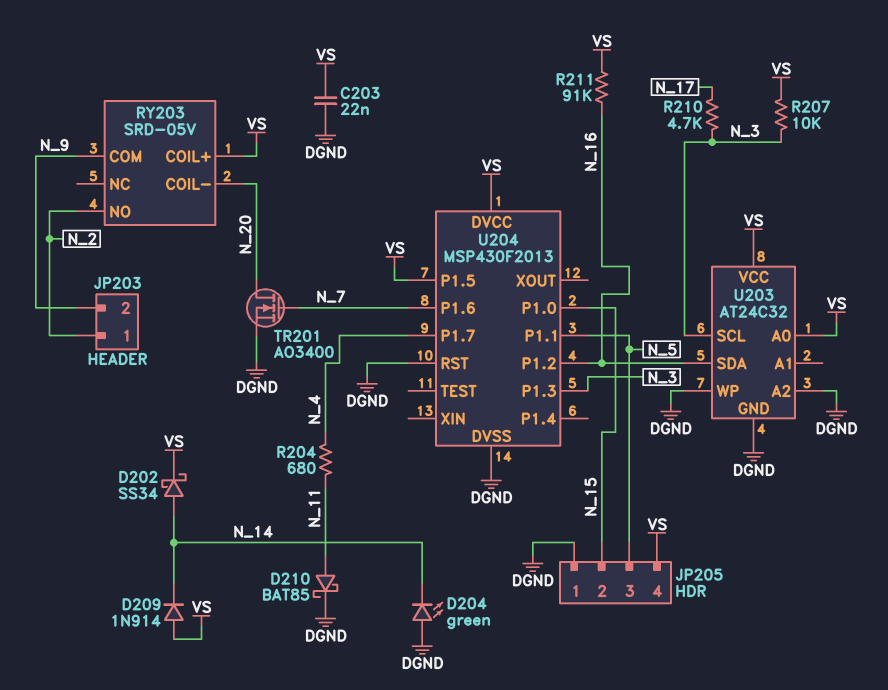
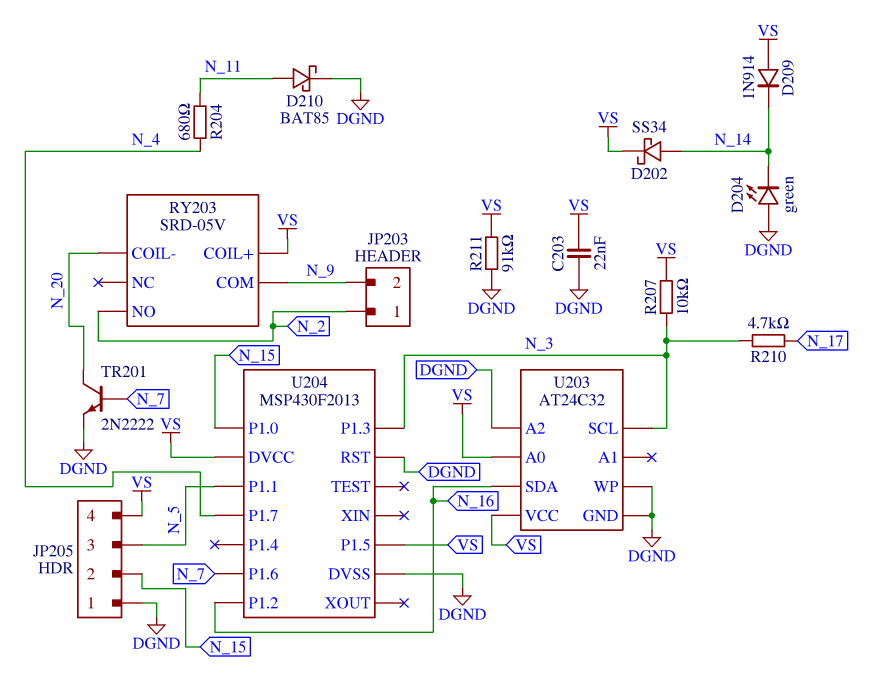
R211: 91k (N_16, VS) -> 91k (DGND, VS)
TR201: NMOS AO3400 (G N_7, D N_20, S DGND) -> NPN 2N2222 (B N_7, C N_20, E DGND)

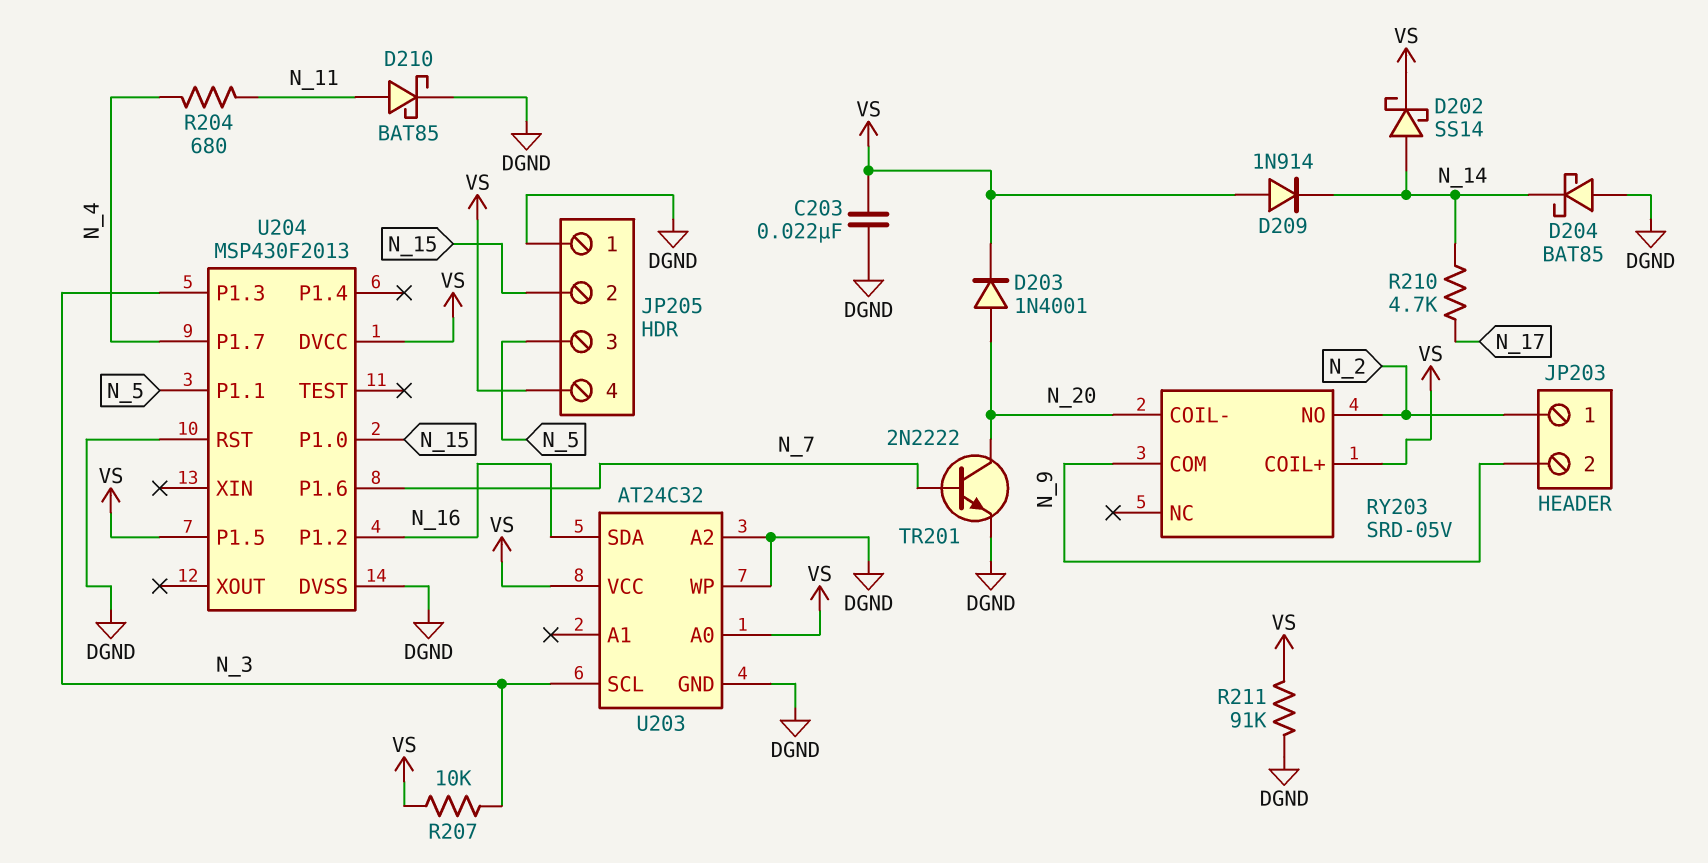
D202: schottky SS34 (A N_14, K VS) -> schottky SS14 (A N_14, K VS)
D203: none -> diode 1N4001 (A N_20, K VS)
D204: LED green (A DGND, K N_14) -> schottky BAT85 (A DGND, K N_14)
R210: 4.7k (N_3, N_17) -> 4.7k (N_14, N_17)

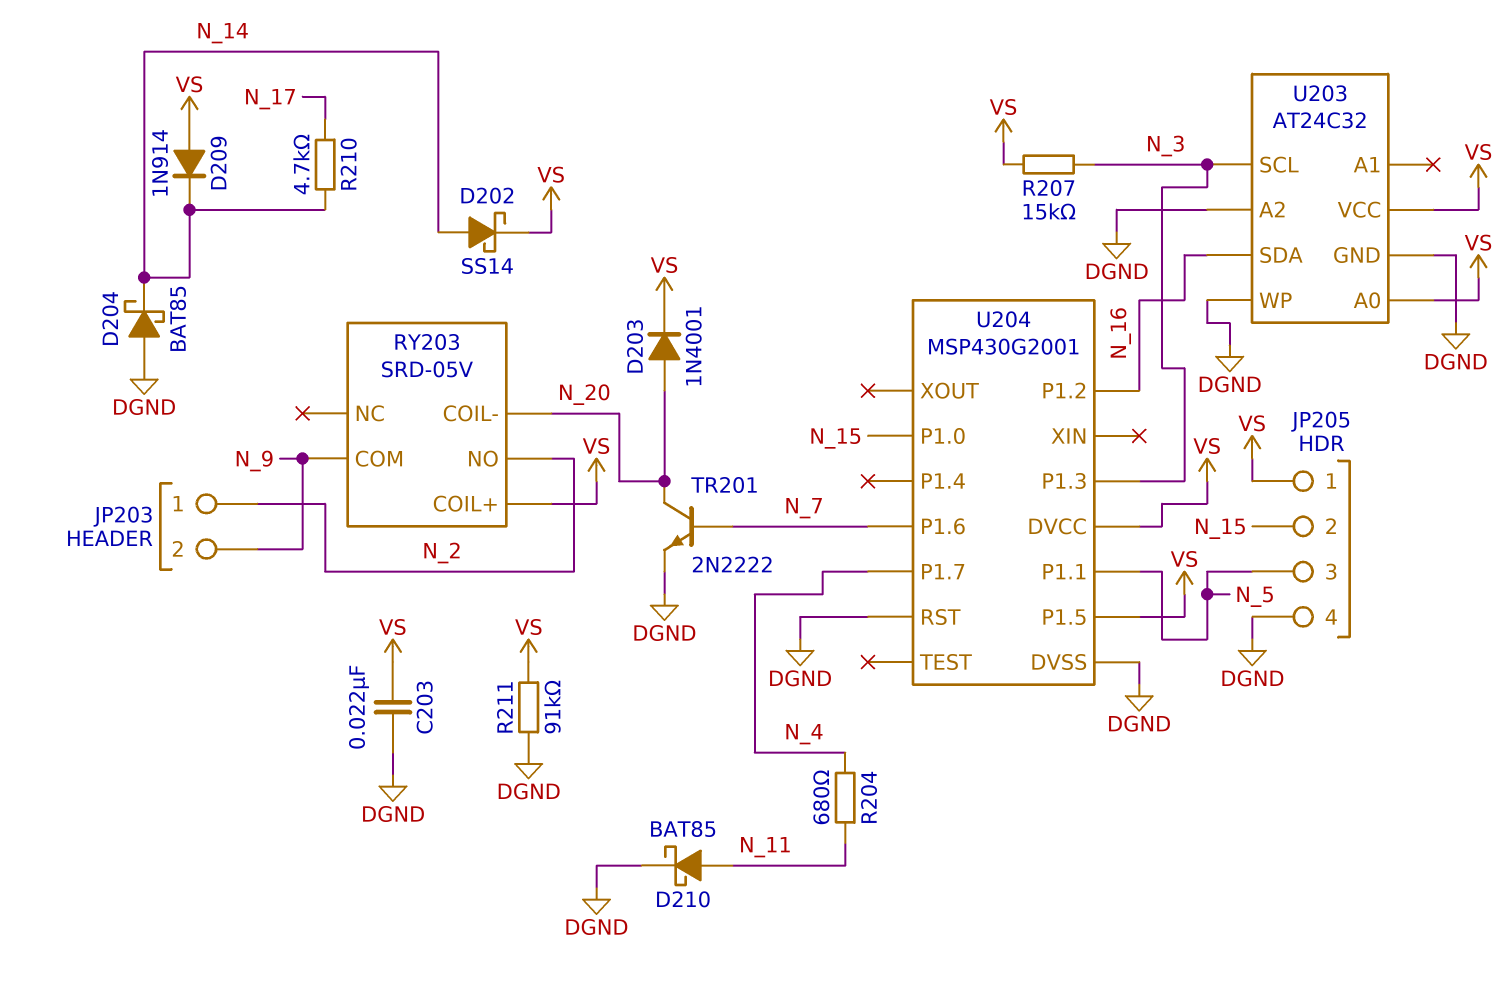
JP205 pin 1: DGND -> VS
JP205 pin 4: VS -> DGND
R207: 10k (N_3, VS) -> 15k (N_3, VS)
U204: MSP430F2013 -> MSP430G2001

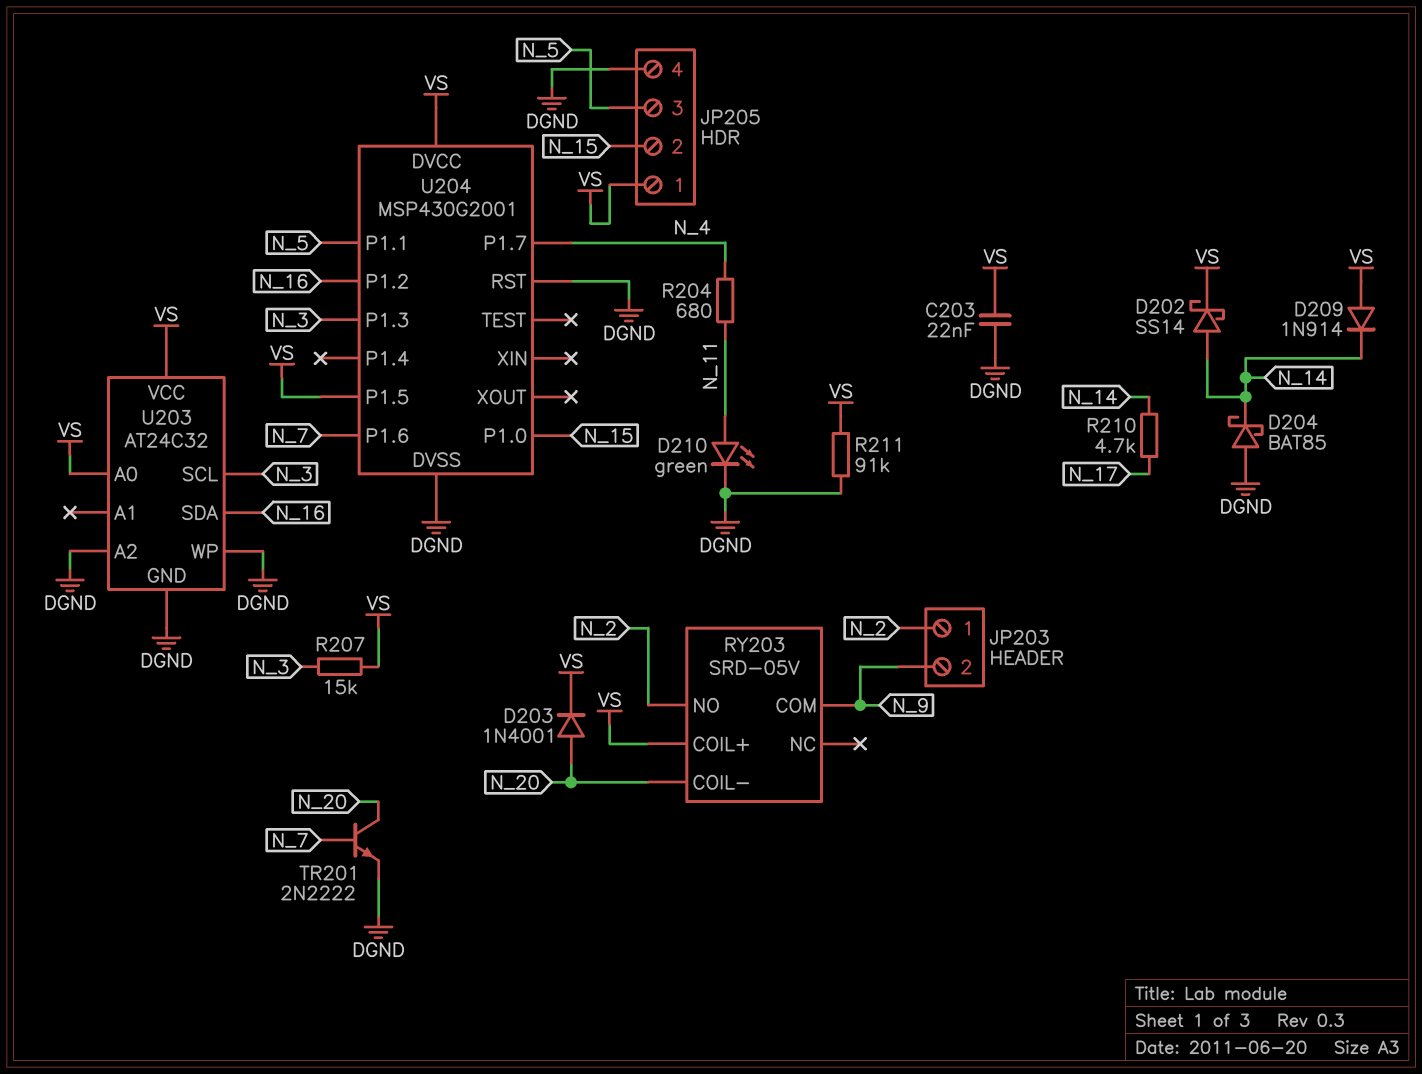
D210: schottky BAT85 (A N_11, K DGND) -> LED green (A N_11, K DGND)

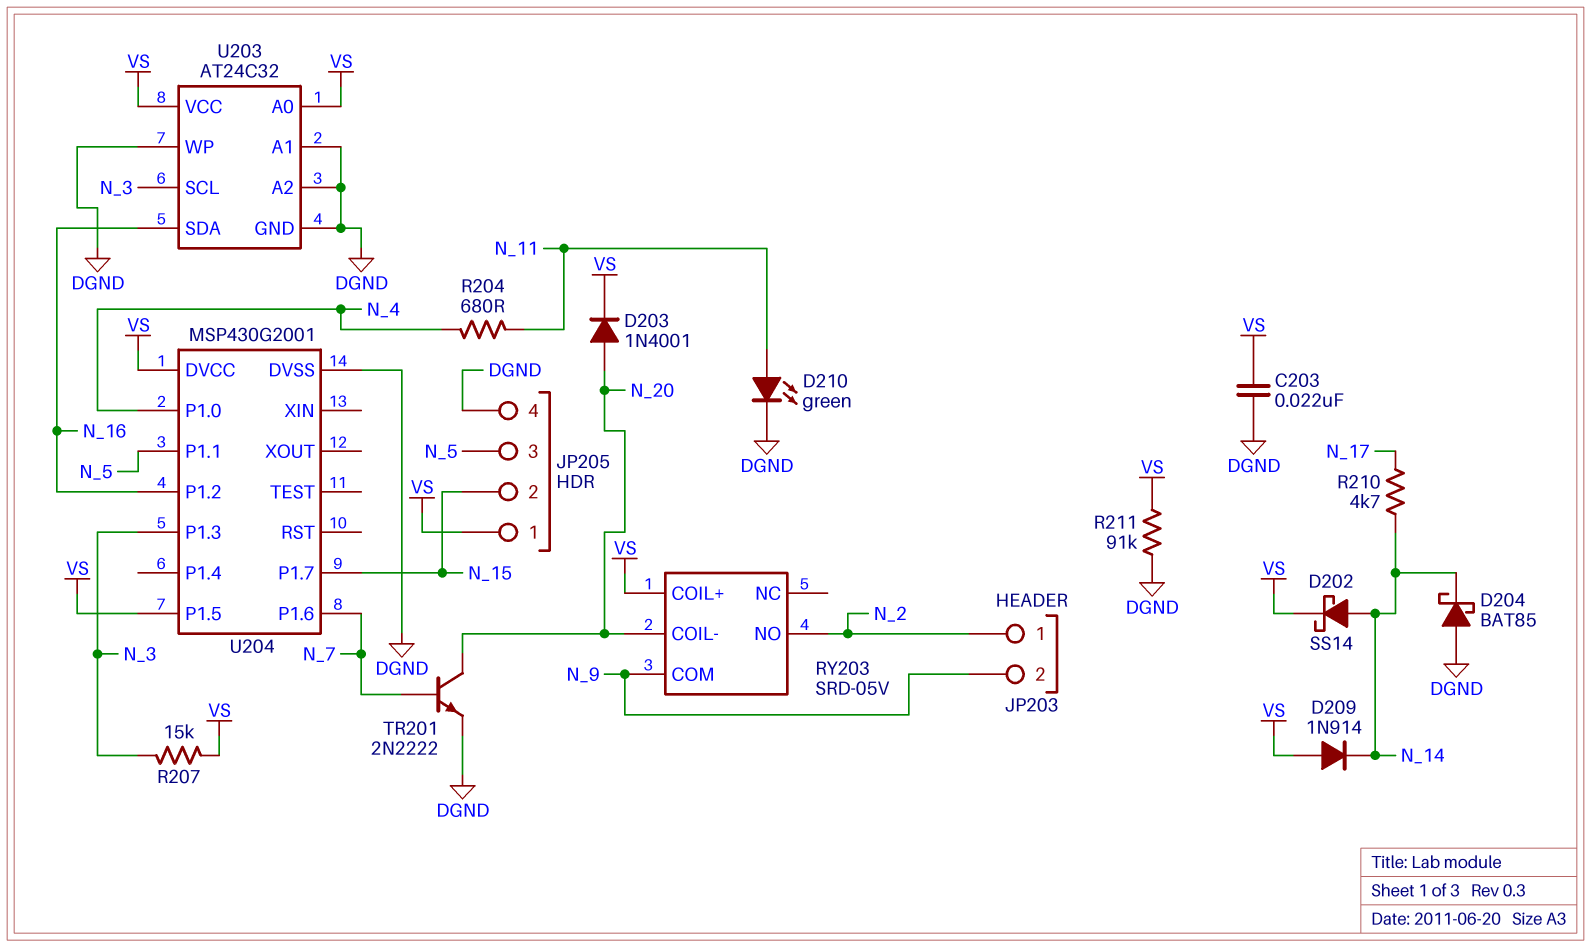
U203 pin A1: none -> DGND
U204 pin P1.0: N_15 -> N_4
U204 pin P1.7: N_4 -> N_15
U204 pin RST: DGND -> none

